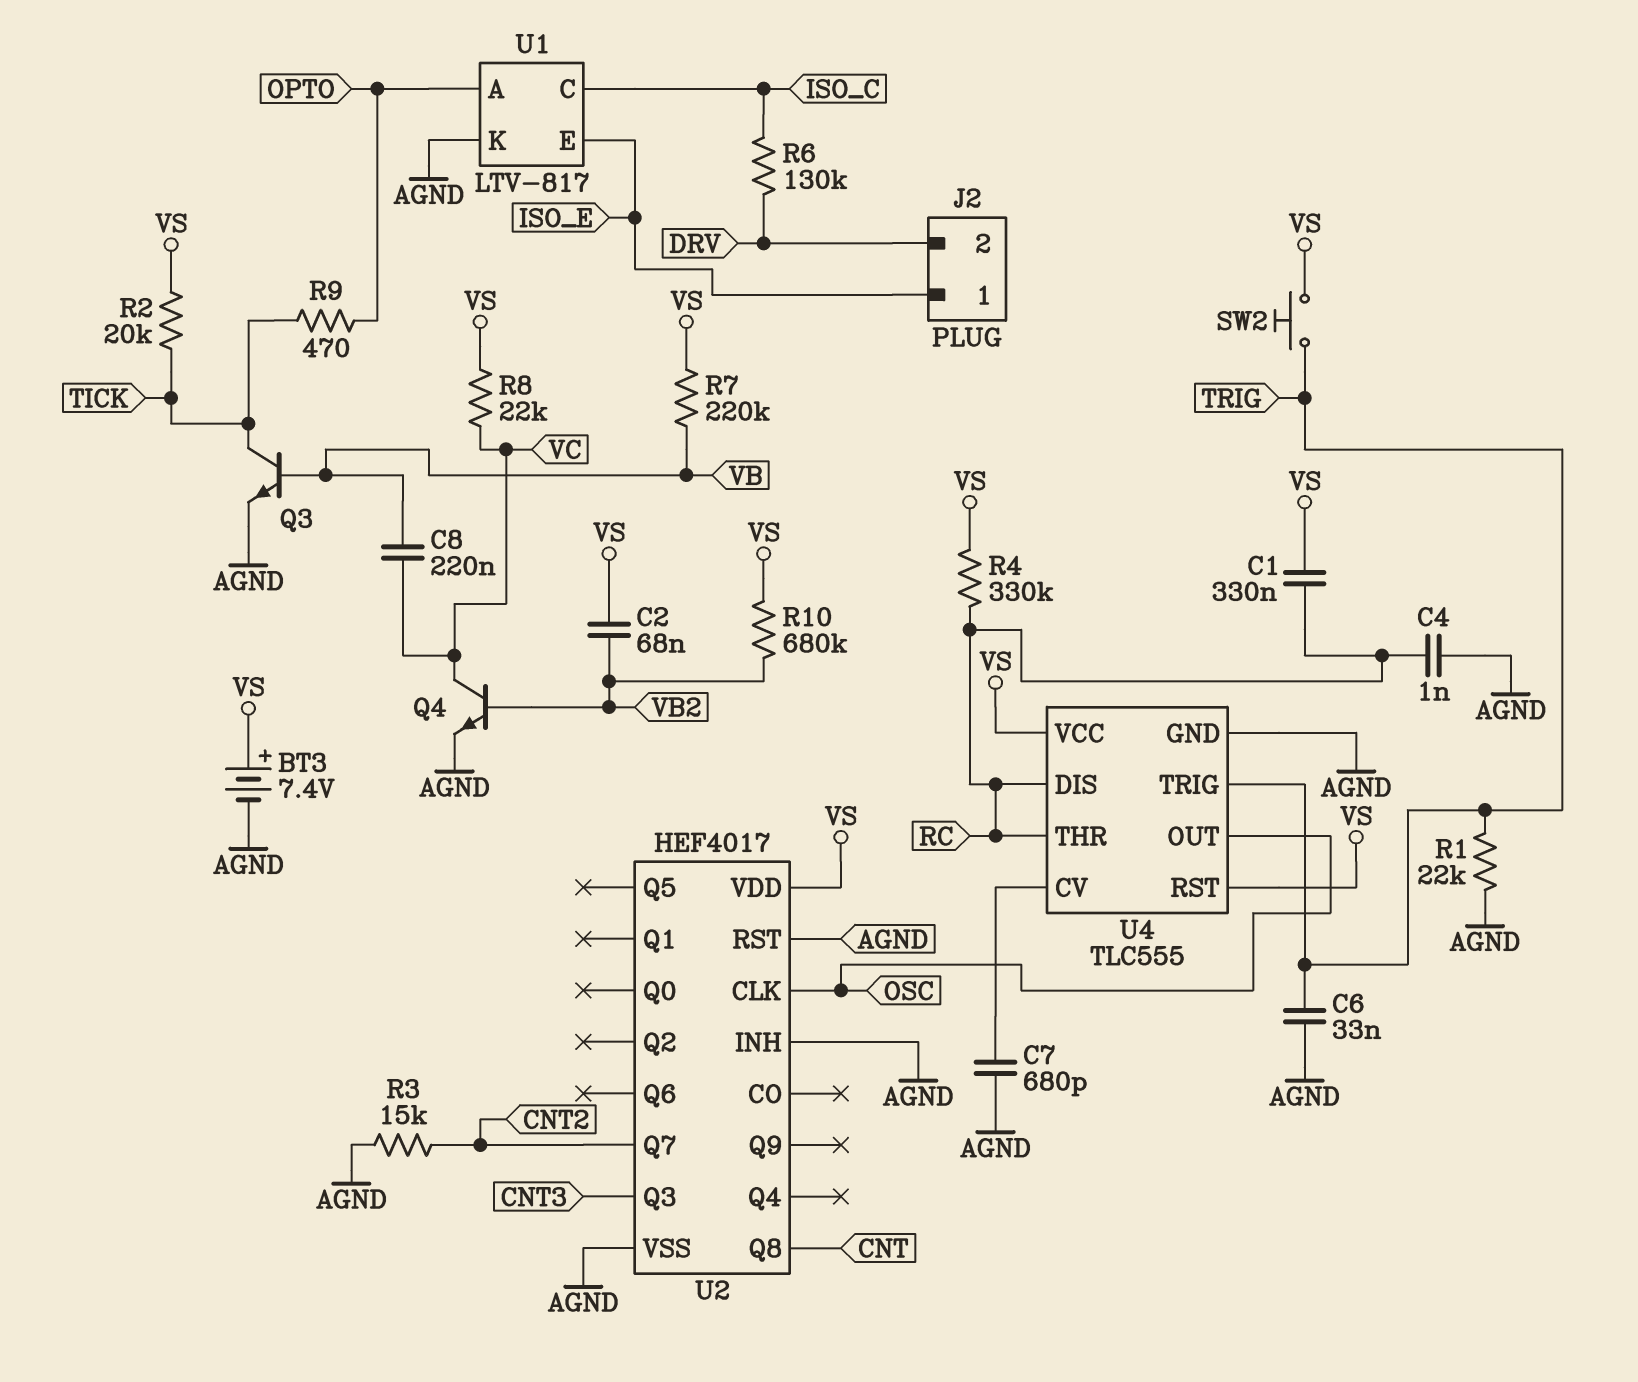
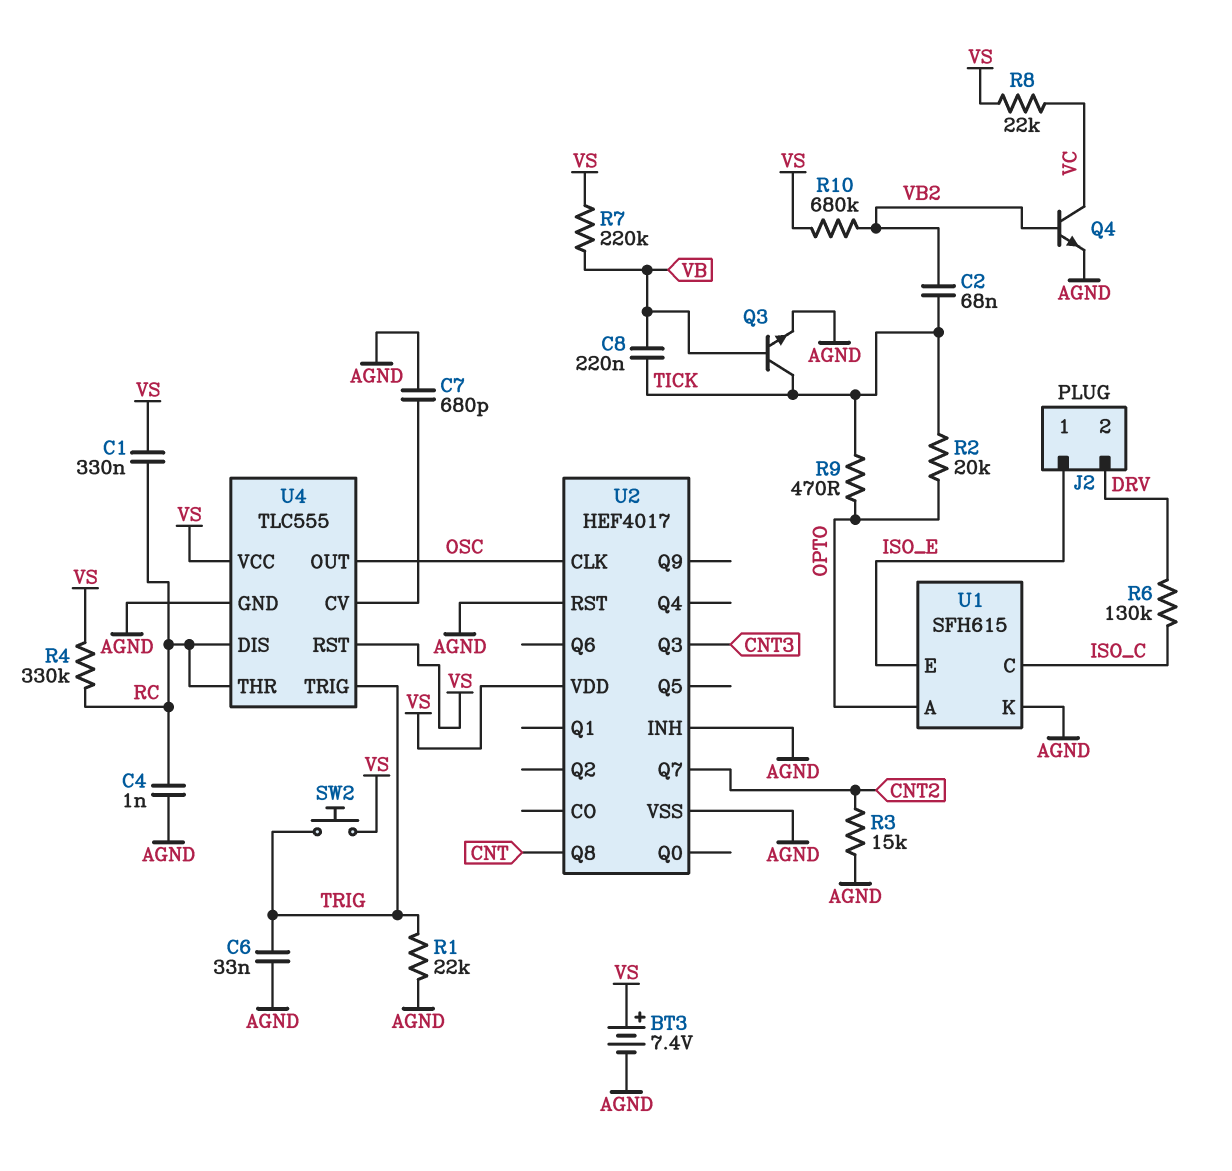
C2: 68nF (VB2, VS) -> 68nF (TICK, VB2)
C8: 220nF (VB, VC) -> 220nF (TICK, VB)
R2: 20k (TICK, VS) -> 20k (OPTO, TICK)
U1: LTV-817 -> SFH615

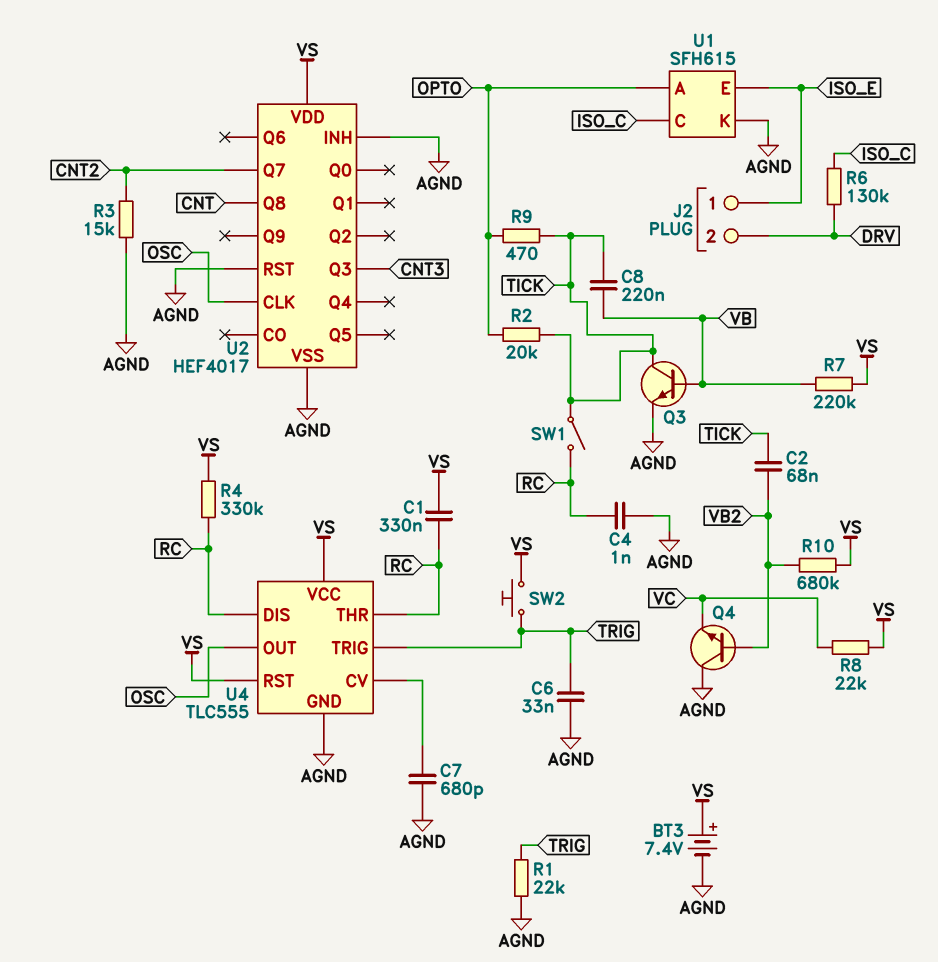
Q4: NPN (B VB2, C VC, E AGND) -> NPN (B VB2, C AGND, E VC)
SW1: none -> switch (RC, TICK)

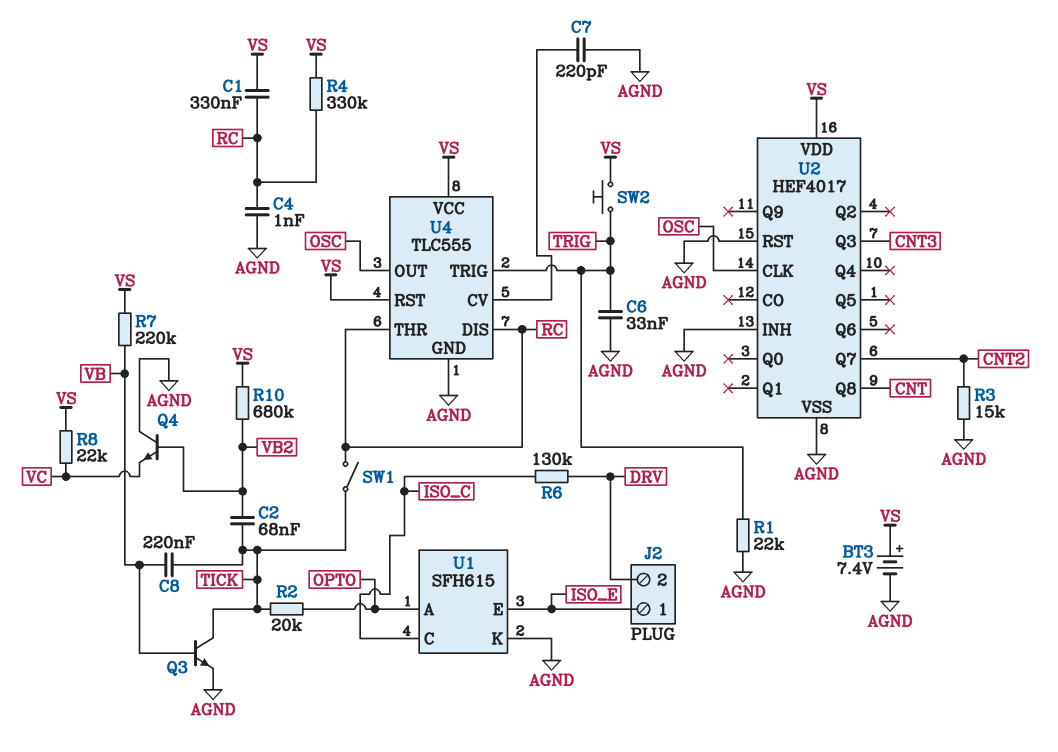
C7: 680pF (AGND, U4/CV) -> 220pF (AGND, U4/CV)
R9: 470 (OPTO, TICK) -> none

